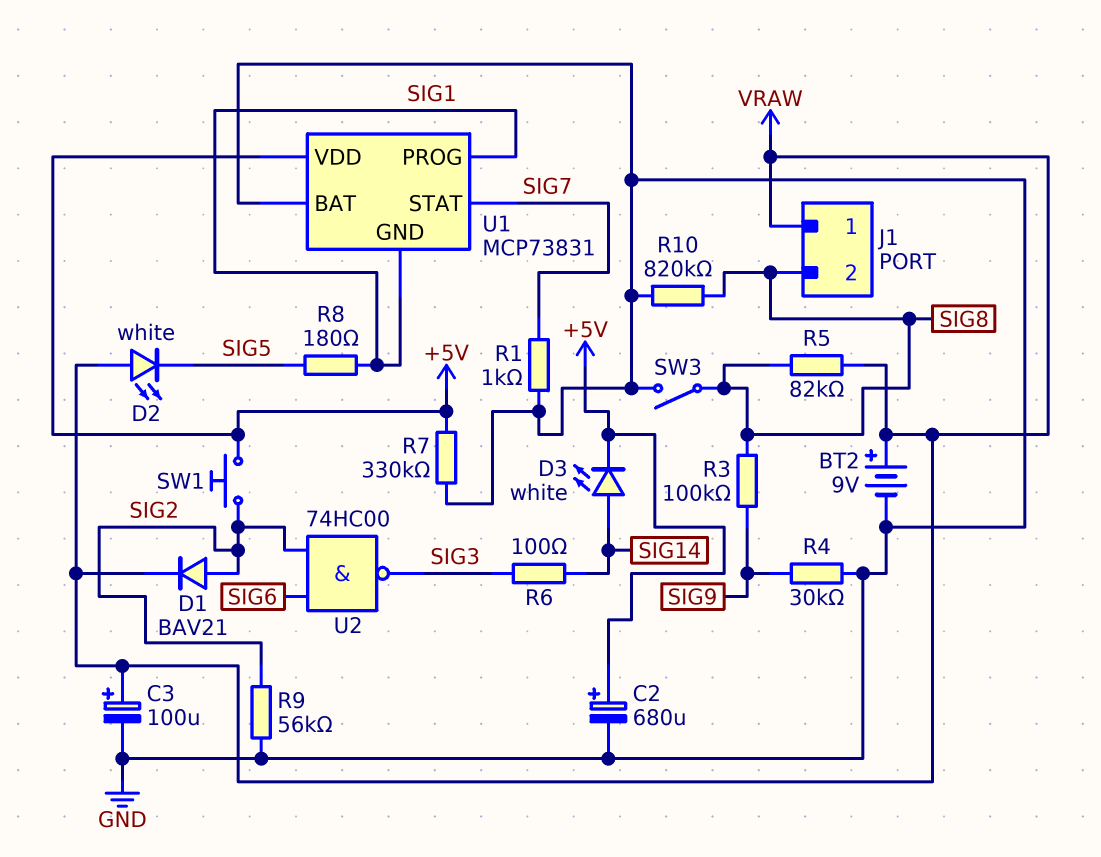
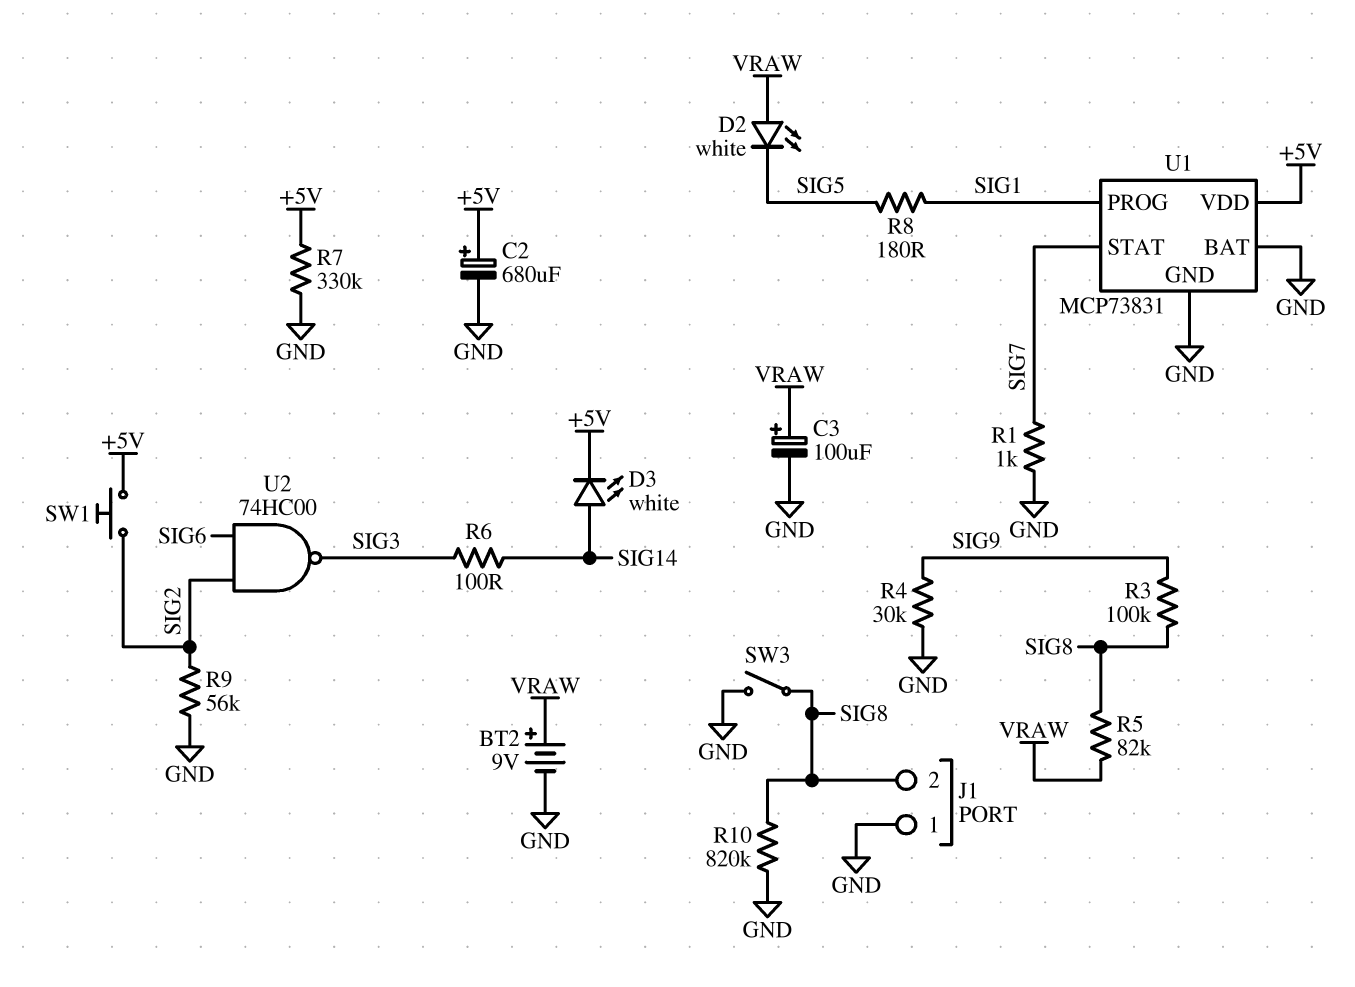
D1: diode BAV21 (A SIG2, K VRAW) -> none
J1 pin 1: VRAW -> GND
U1 pin GND: SIG1 -> GND

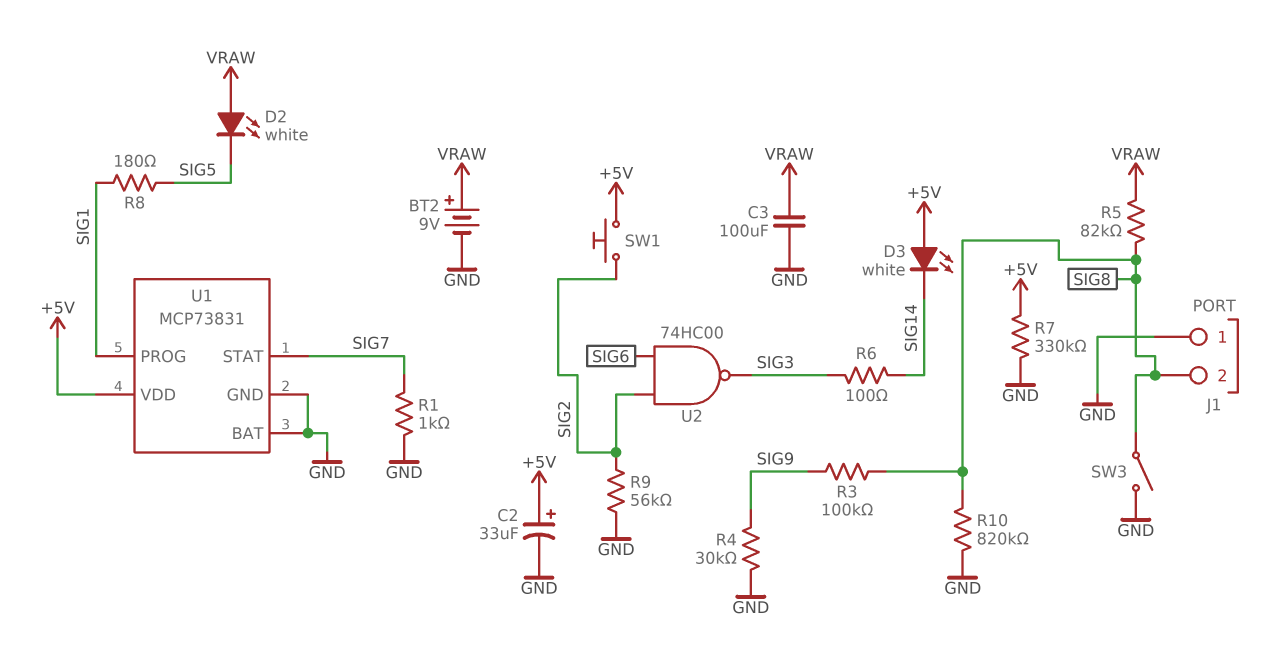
C2: 680uF (plus +5V, minus GND) -> 33uF (plus +5V, minus GND)
C3: 100uF (plus VRAW, minus GND) -> 100uF (GND, VRAW)
D3: LED white (A SIG14, K +5V) -> LED white (A +5V, K SIG14)

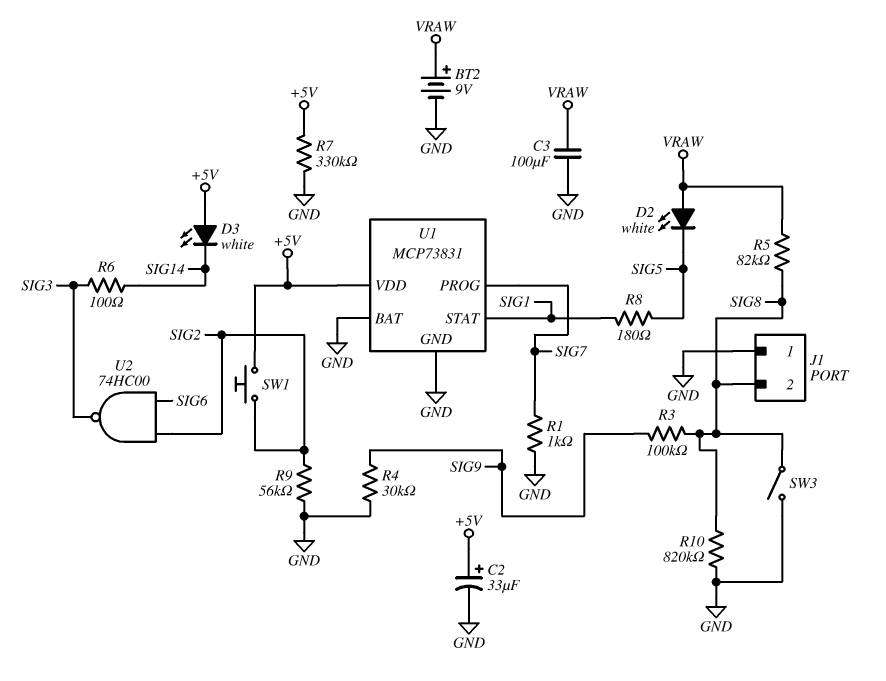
U1 pin PROG: SIG1 -> SIG7
U1 pin STAT: SIG7 -> SIG1

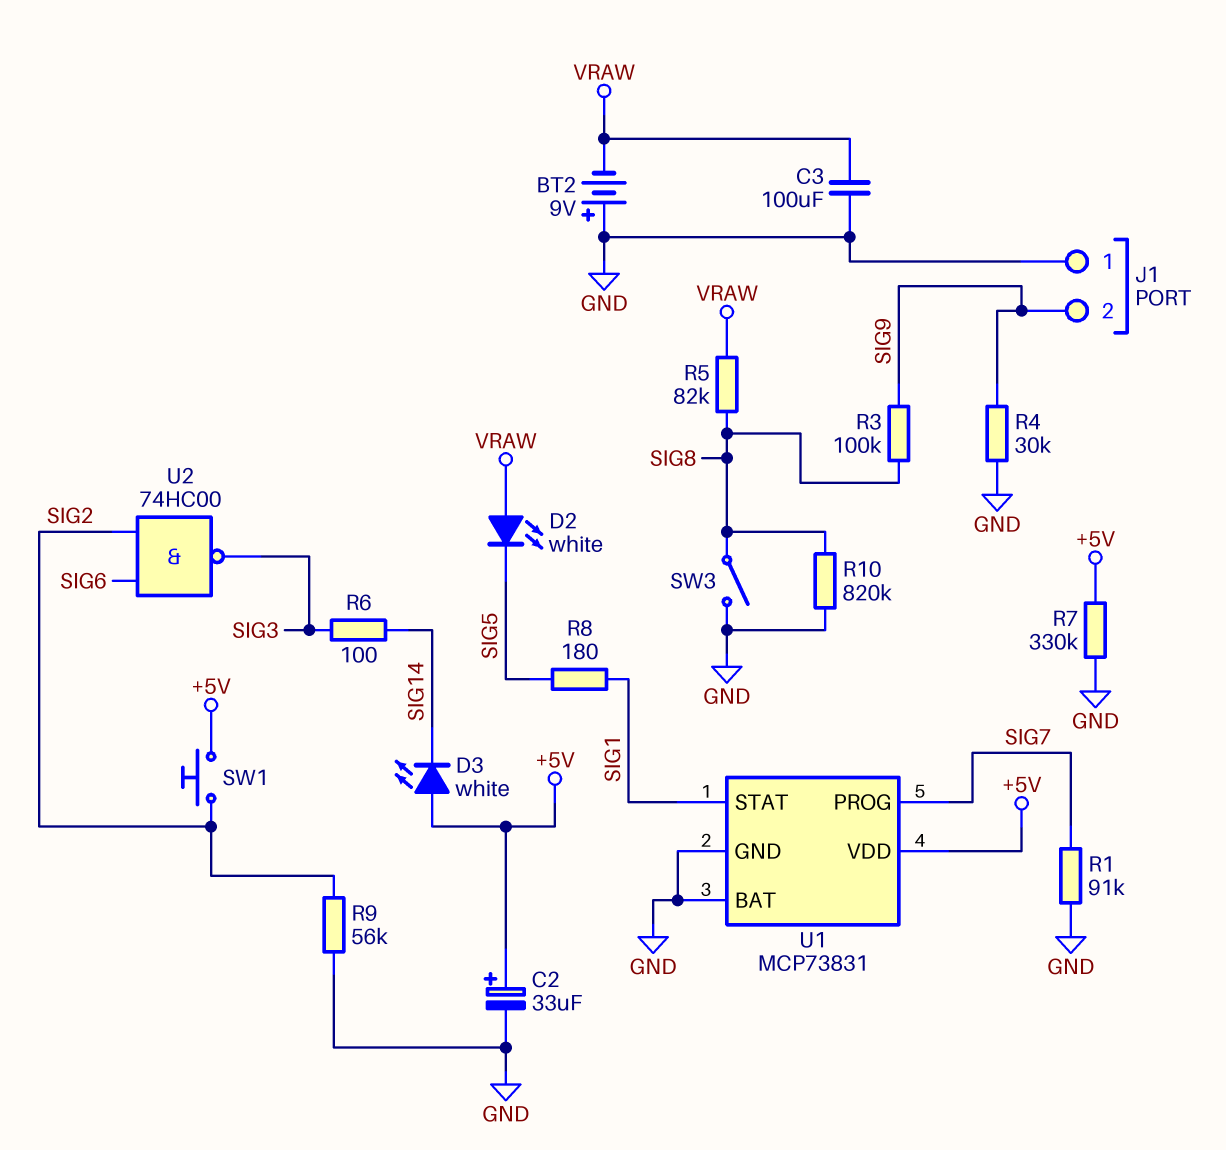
BT2: 9V (plus VRAW, minus GND) -> 9V (plus GND, minus VRAW)
J1 pin 2: SIG8 -> SIG9
R1: 1k (GND, SIG7) -> 91k (GND, SIG7)

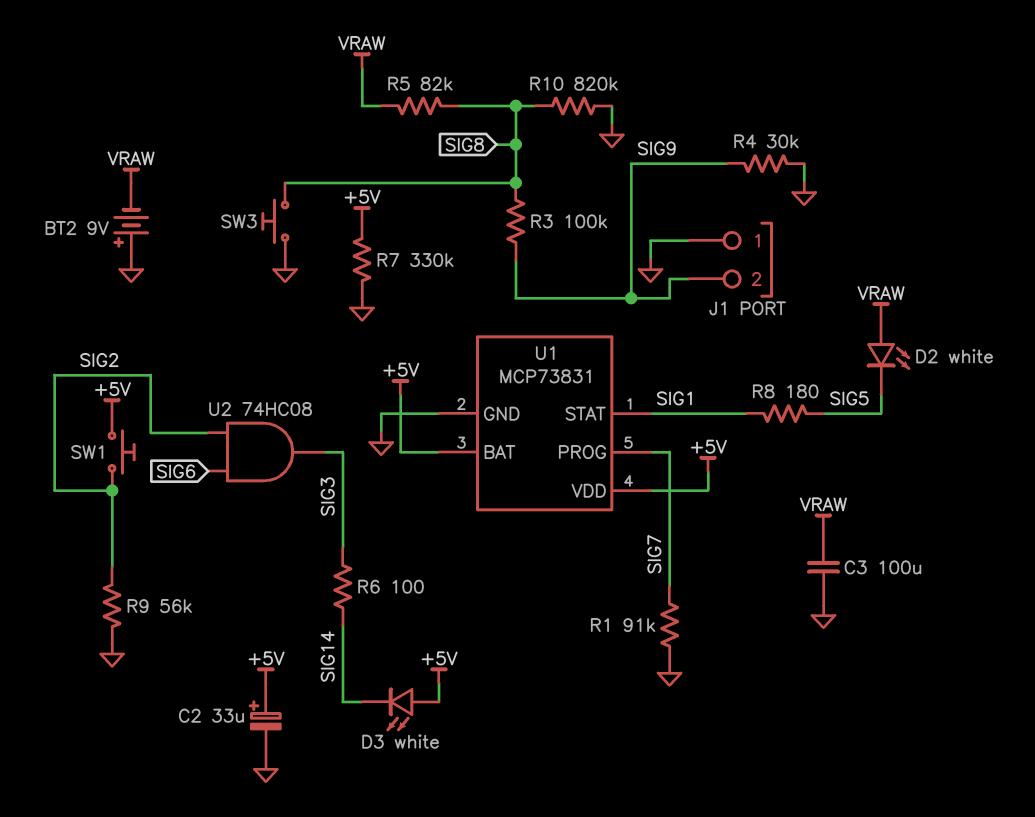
SW3: switch (GND, SIG8) -> button (GND, SIG8)
U1 pin BAT: GND -> +5V
U2: NAND 74HC00 (in SIG2, in SIG6, out SIG3) -> AND 74HC08 (in SIG2, in SIG6, out SIG3)

